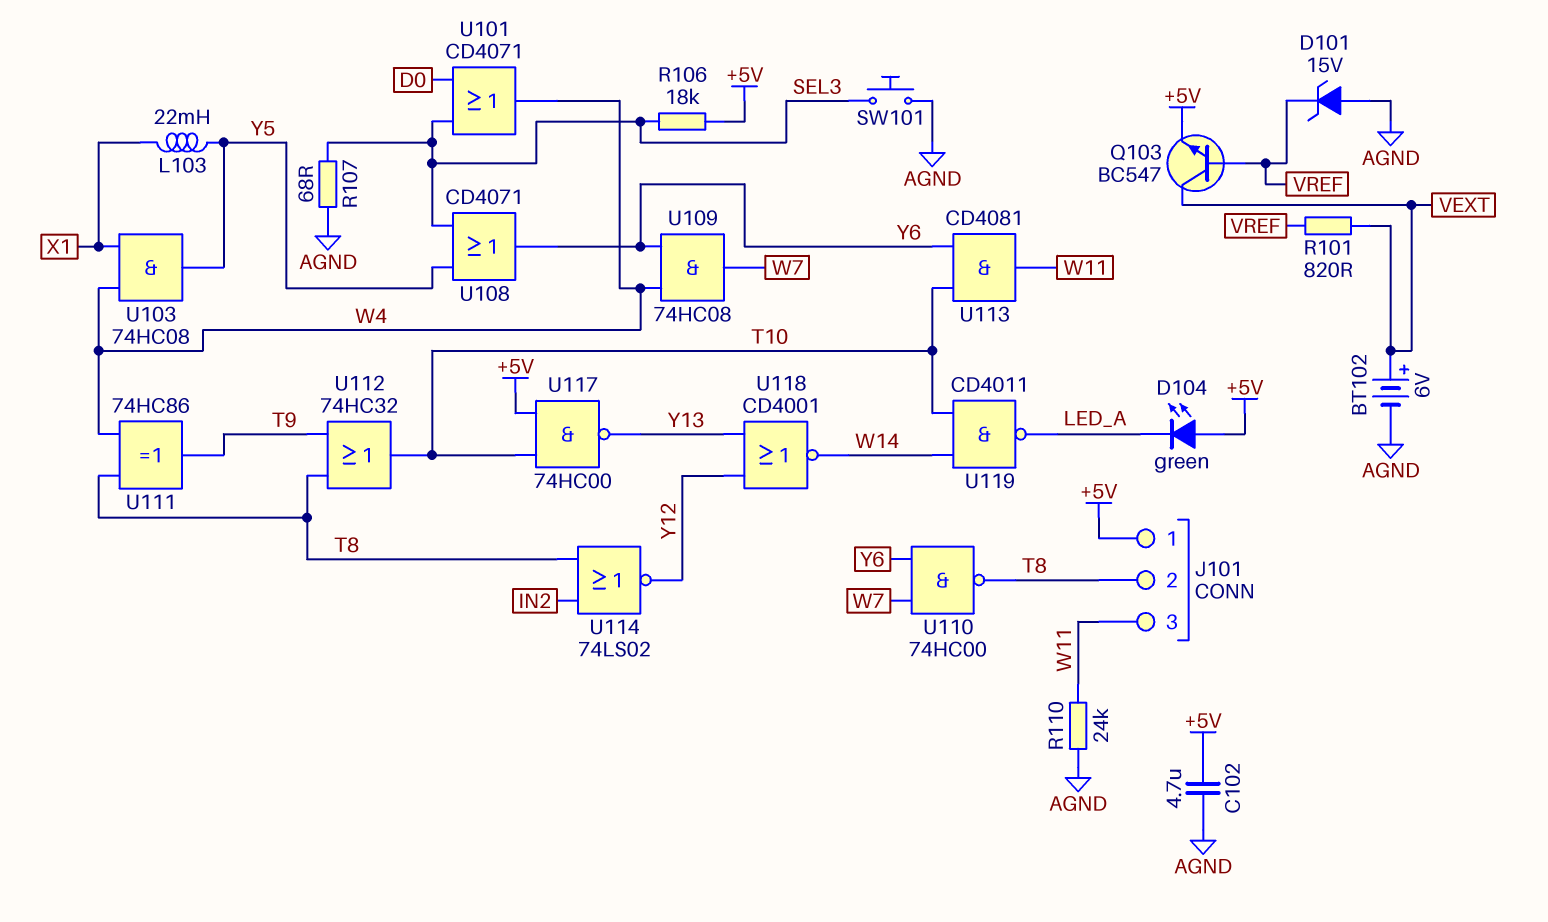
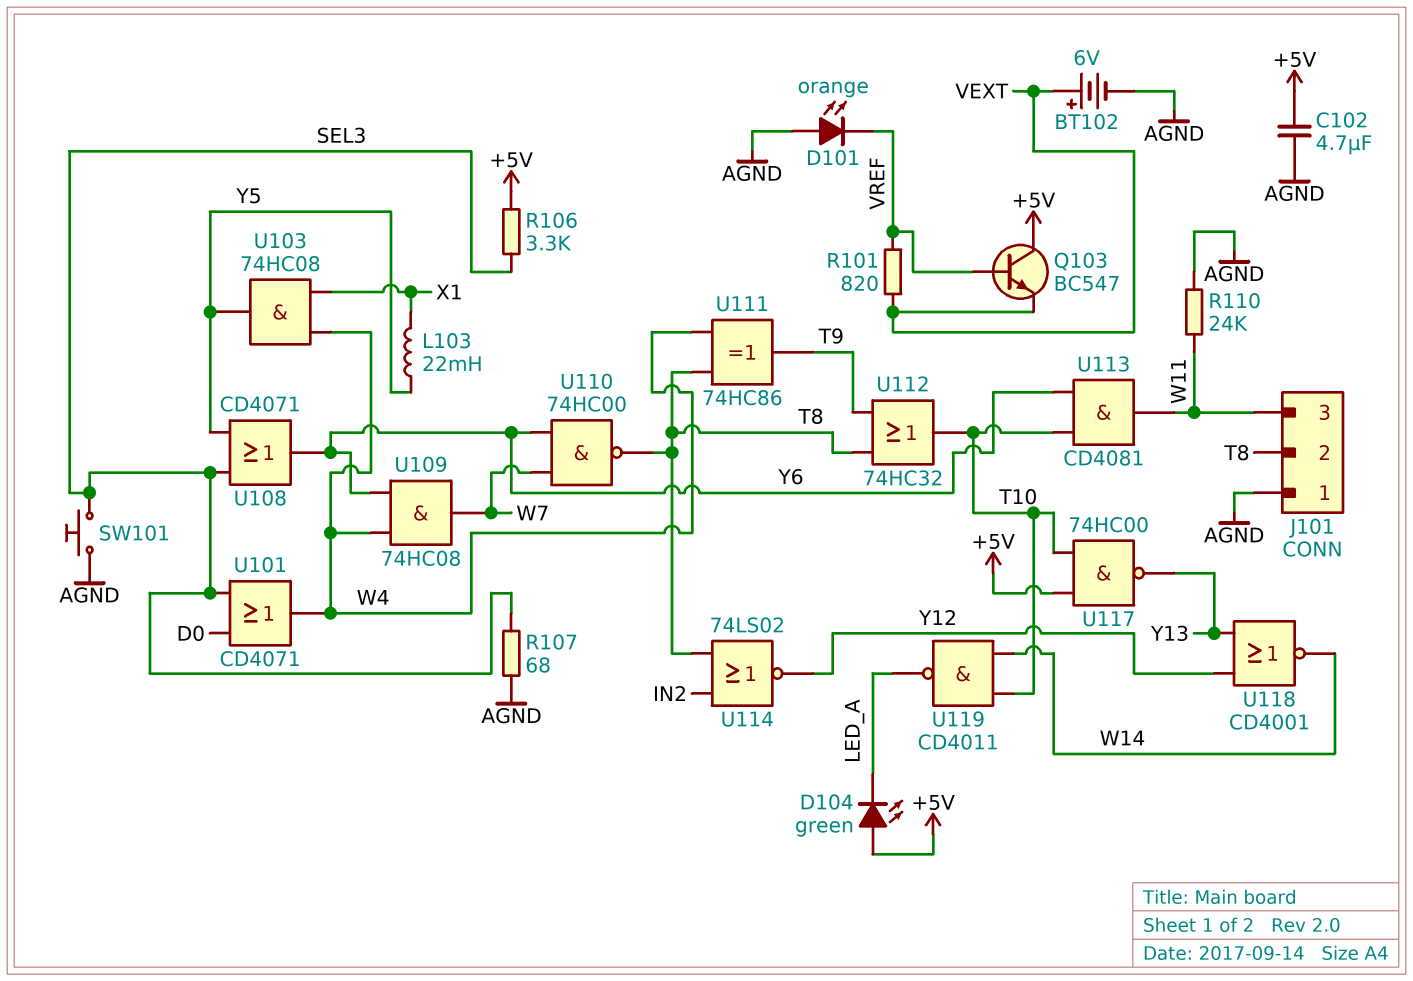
D101: zener 15V (A AGND, K VREF) -> LED orange (A AGND, K VREF)
J101 pin 1: +5V -> AGND
Q103: NPN BC547 (B VREF, C VEXT, E +5V) -> NPN BC547 (B VREF, C +5V, E VEXT)
R106: 18k (+5V, SEL3) -> 3.3k (+5V, SEL3)

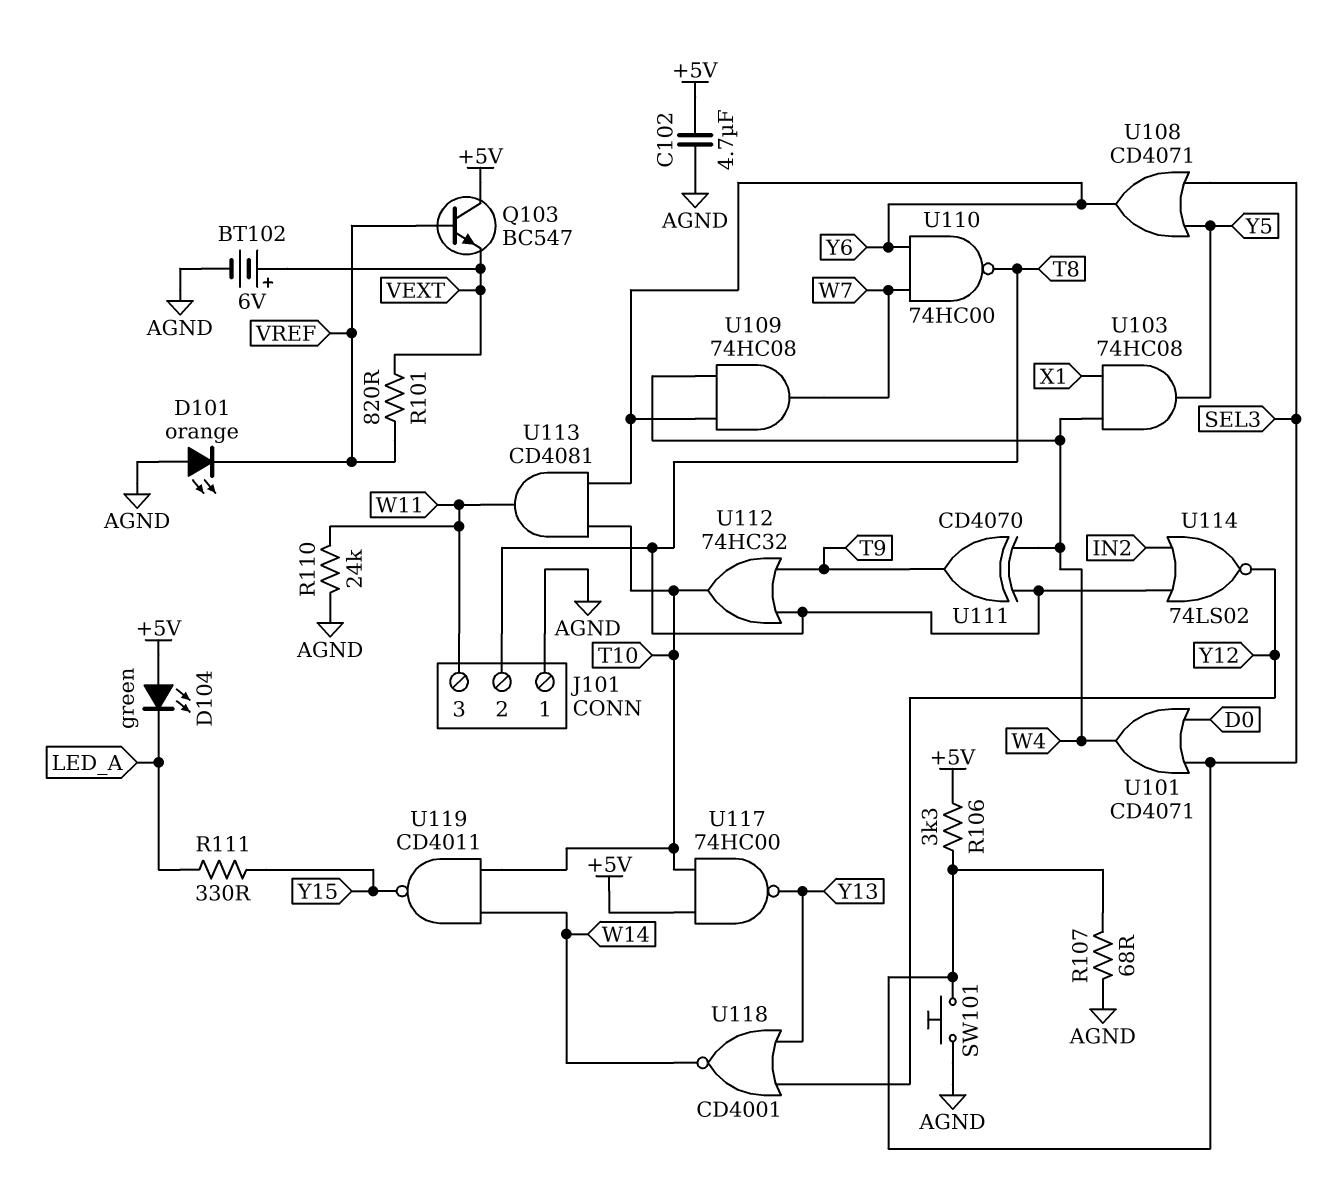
L103: 22mH (X1, Y5) -> none
R111: none -> 330 (LED_A, Y15)
U111: XOR 74HC86 (in T8, in W4, out T9) -> XOR CD4070 (in T8, in W4, out T9)
U119: NAND CD4011 (in T10, in W14, out LED_A) -> NAND CD4011 (in T10, in W14, out Y15)

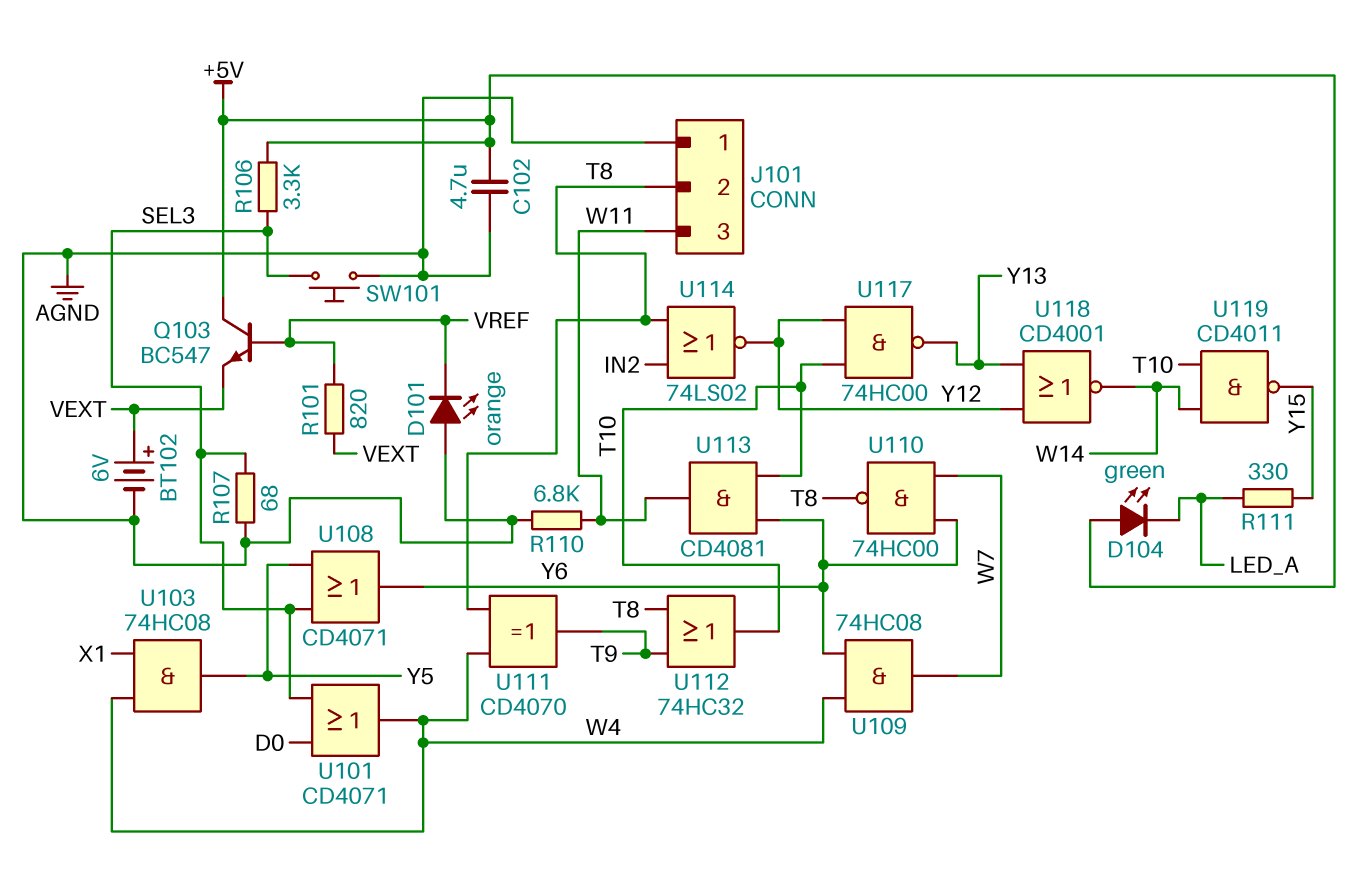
R110: 24k (AGND, W11) -> 6.8k (AGND, W11)
U117: NAND 74HC00 (in +5V, in T10, out Y13) -> NAND 74HC00 (in T10, in Y12, out Y13)

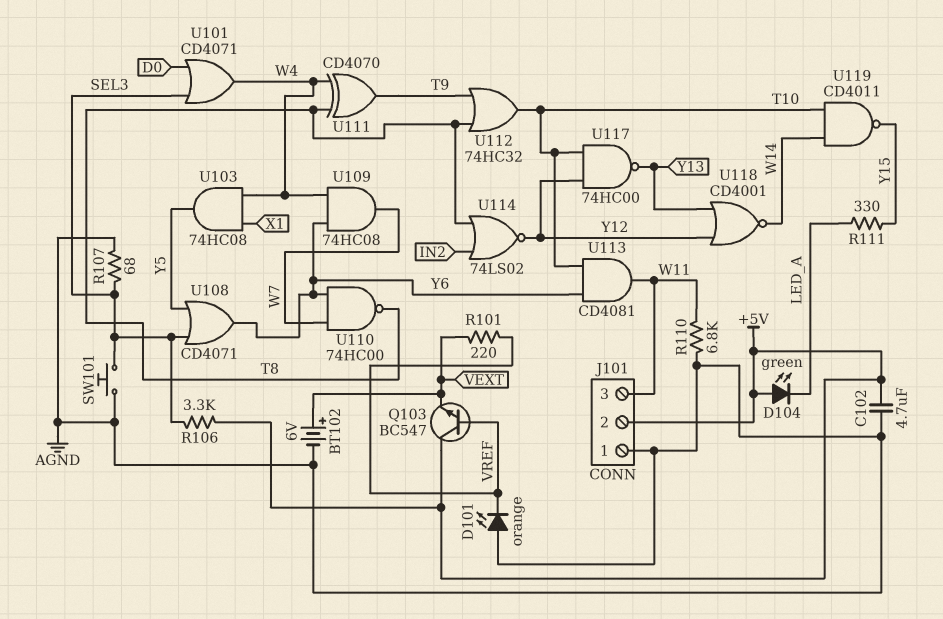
J101 pin 2: T8 -> +5V
R101: 820 (VEXT, VREF) -> 220 (VEXT, VREF)

